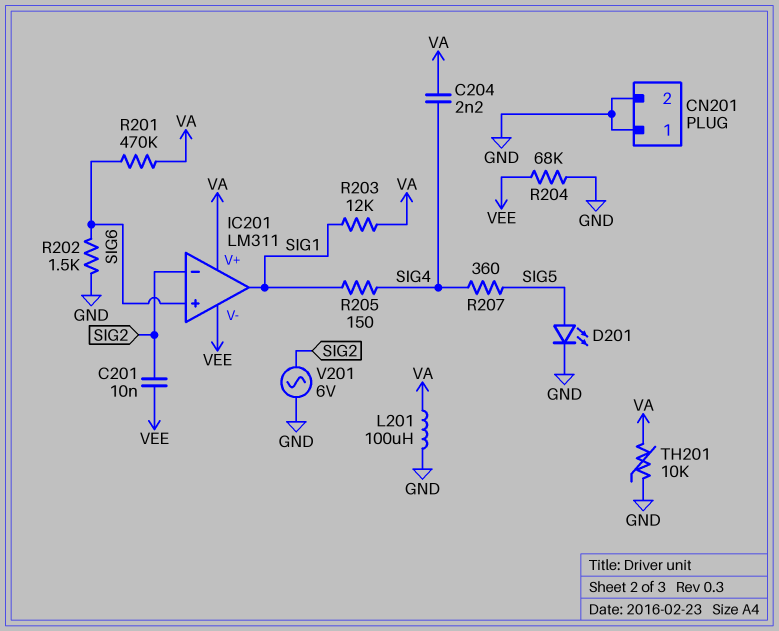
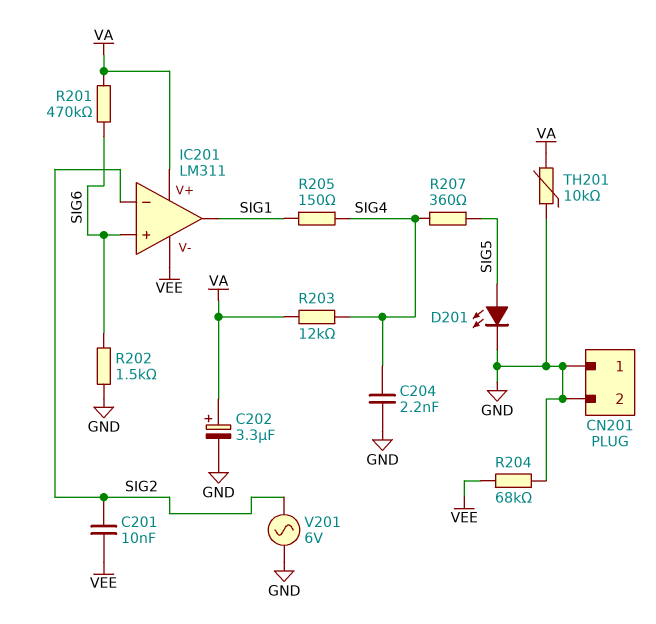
C202: none -> 3.3uF (plus VA, minus GND)
C204: 2.2nF (SIG4, VA) -> 2.2nF (GND, SIG4)
L201: 100uH (GND, VA) -> none
R203: 12k (SIG1, VA) -> 12k (SIG4, VA)

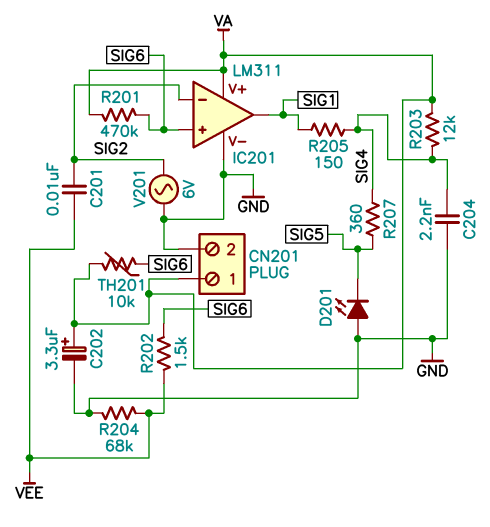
CN201 pin 1: GND -> VA
D201: LED (A SIG5, K GND) -> LED (A GND, K SIG5)
IC201 pin V-: VEE -> GND
R202: 1.5k (GND, SIG6) -> 1.5k (SIG6, VEE)
TH201: 10k (GND, VA) -> 10k (SIG6, VA)

